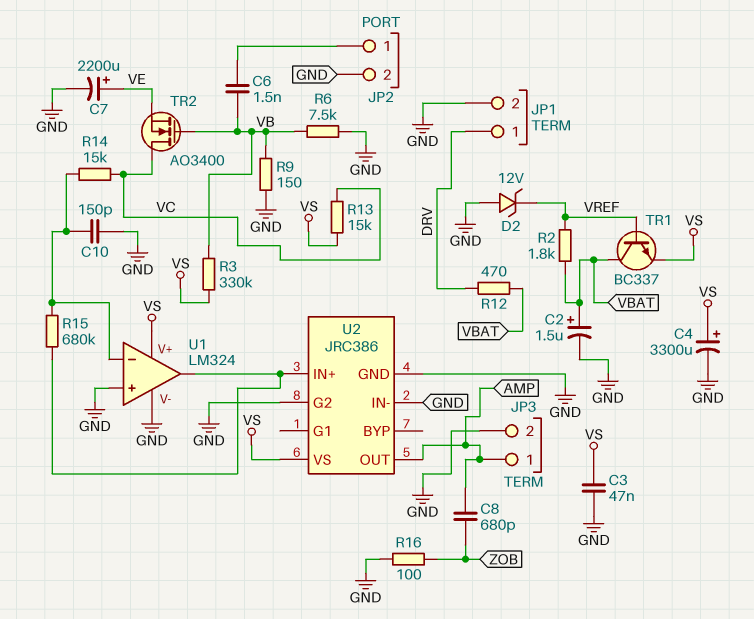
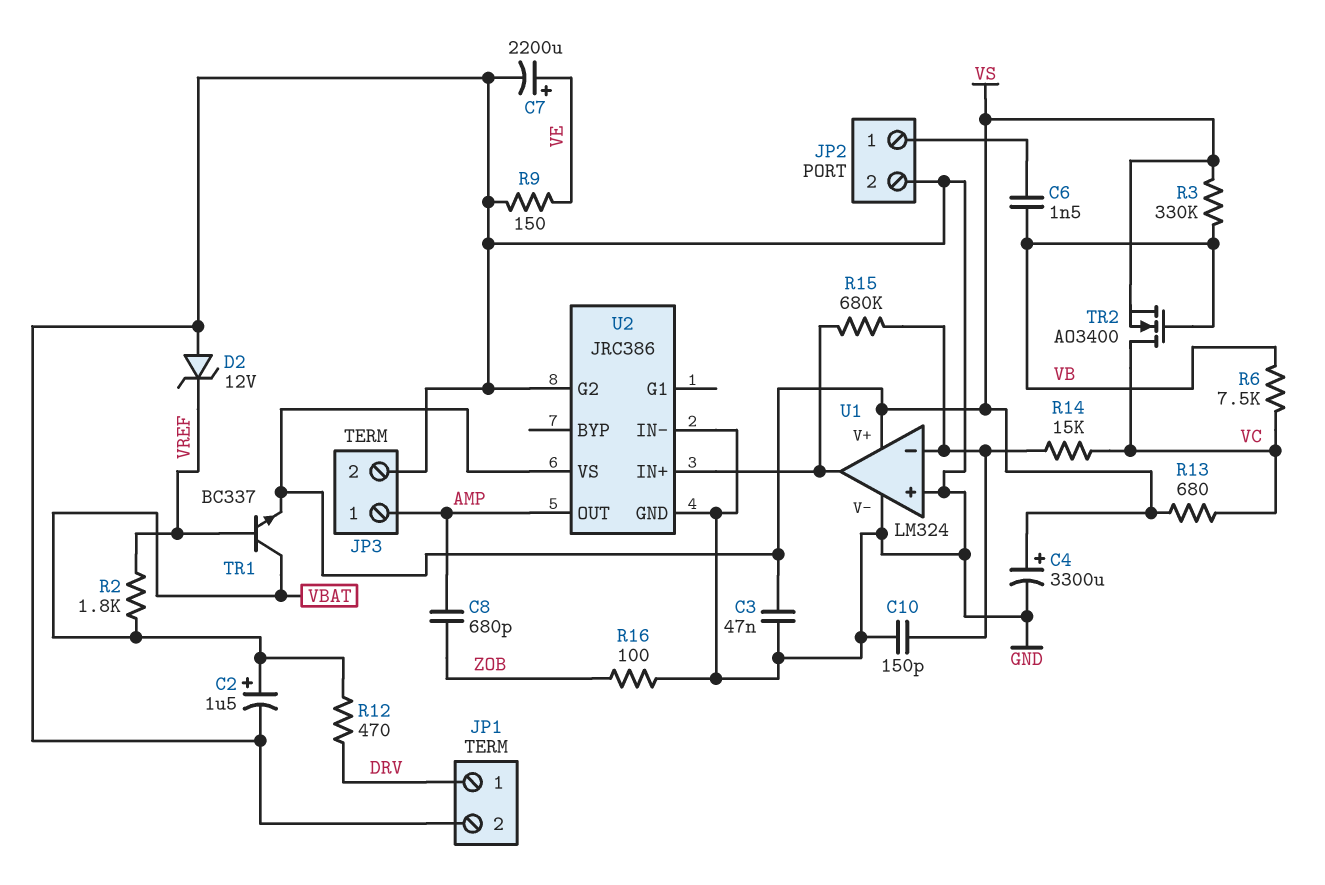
R6: 7.5k (GND, VB) -> 7.5k (VB, VC)
R9: 150 (GND, VB) -> 150 (GND, VE)
R13: 15k (VC, VS) -> 680 (VC, VS)
TR2: NMOS AO3400 (G VB, D VC, S VE) -> NMOS AO3400 (G VB, D VC, S VS)

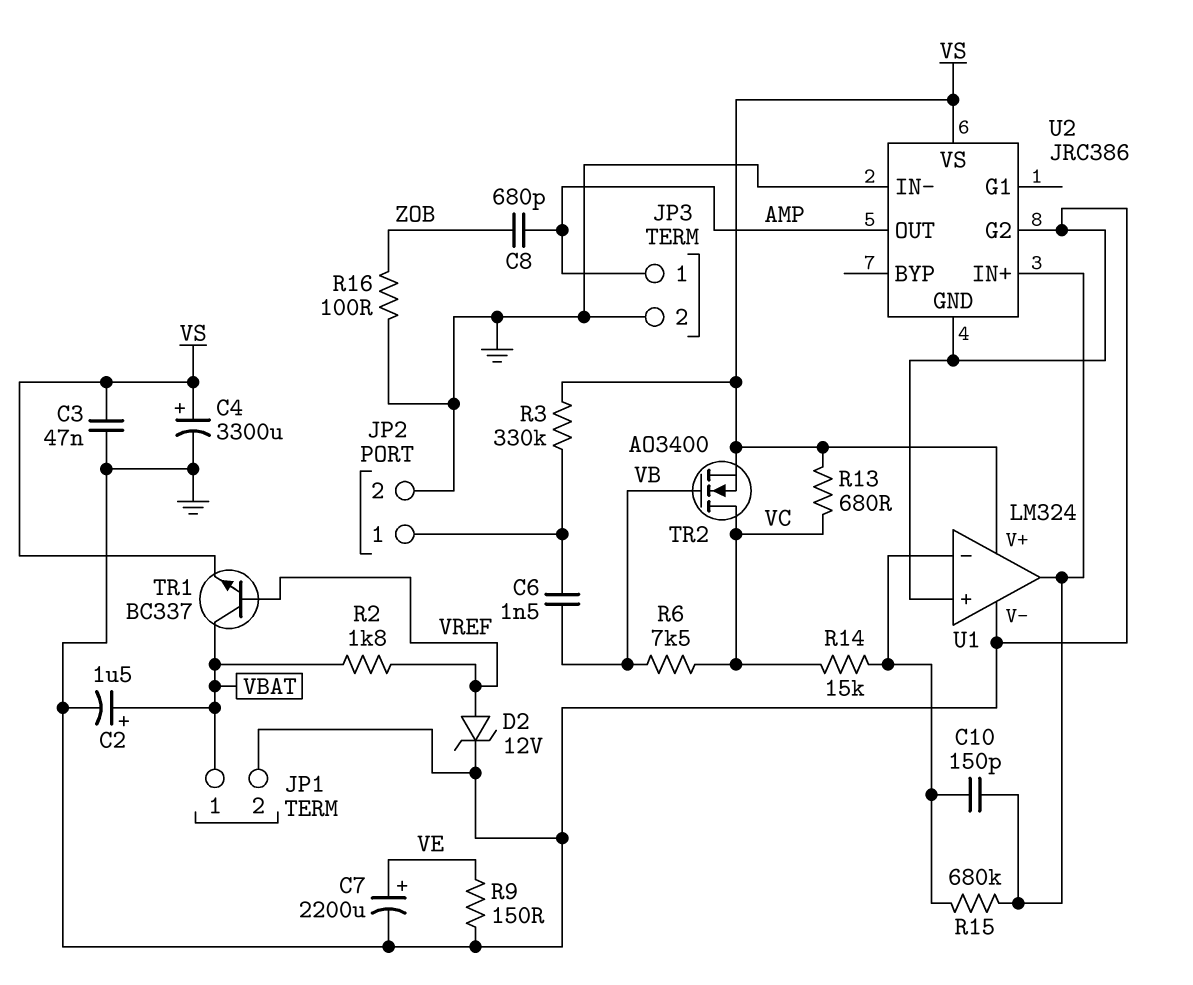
C10: 150pF (GND, U1/in-) -> 150pF (U1/in-, U1/out)
D2: zener 12V (A GND, K VREF) -> zener 12V (A VREF, K GND)
JP1 pin 1: DRV -> VBAT
R3: 330k (VB, VS) -> 330k (JP2/1, VS)
R12: 470 (DRV, VBAT) -> none

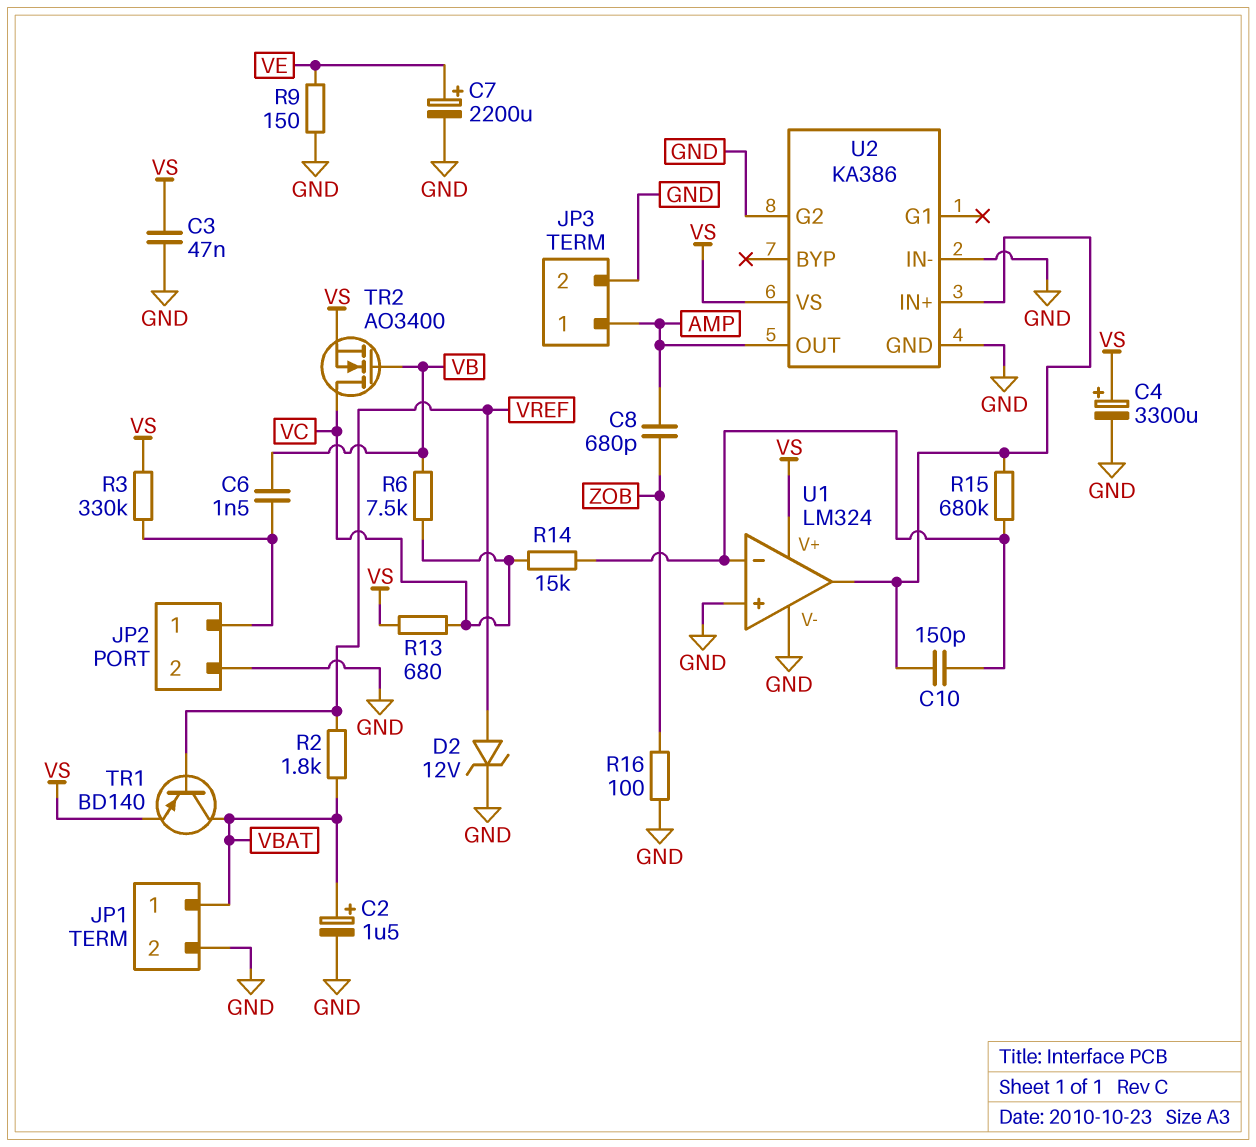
TR1: NPN BC337 (B VREF, C VBAT, E VS) -> PNP BD140 (B VREF, C VBAT, E VS)
U2: JRC386 -> KA386

